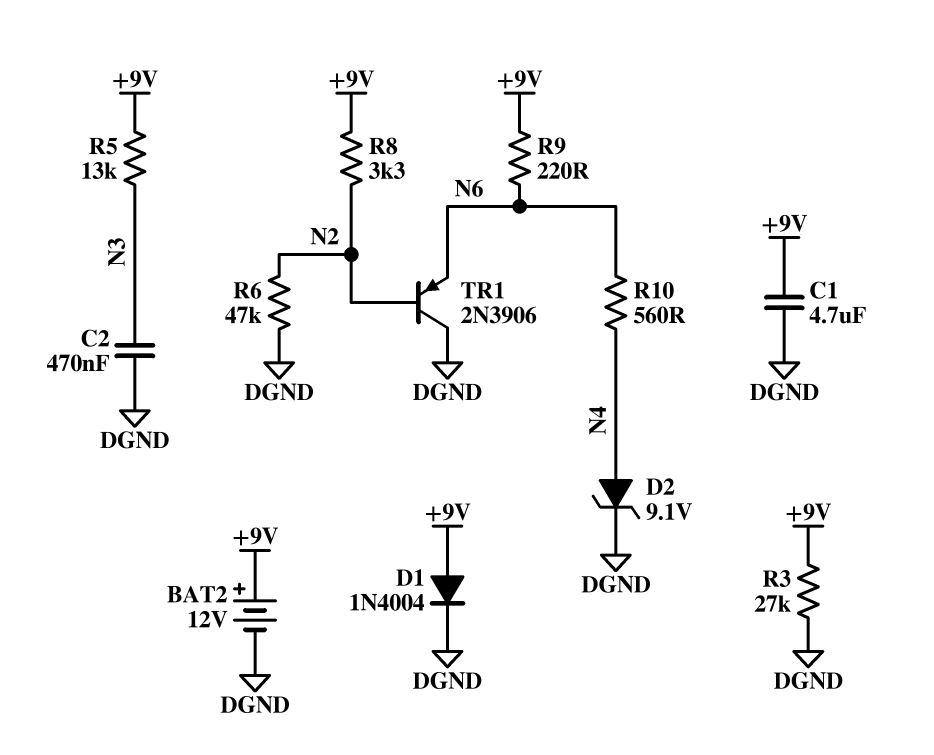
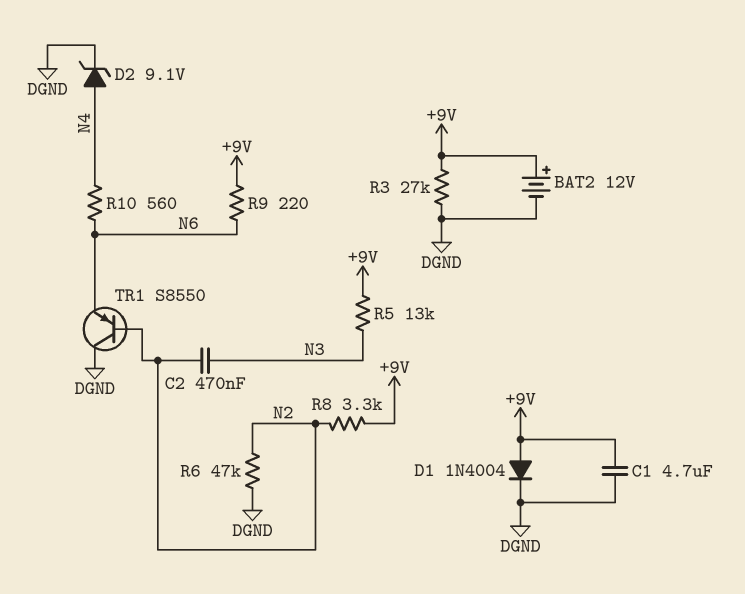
C2: 470nF (DGND, N3) -> 470nF (N2, N3)
TR1: PNP 2N3906 (B N2, C DGND, E N6) -> PNP S8550 (B N2, C DGND, E N6)

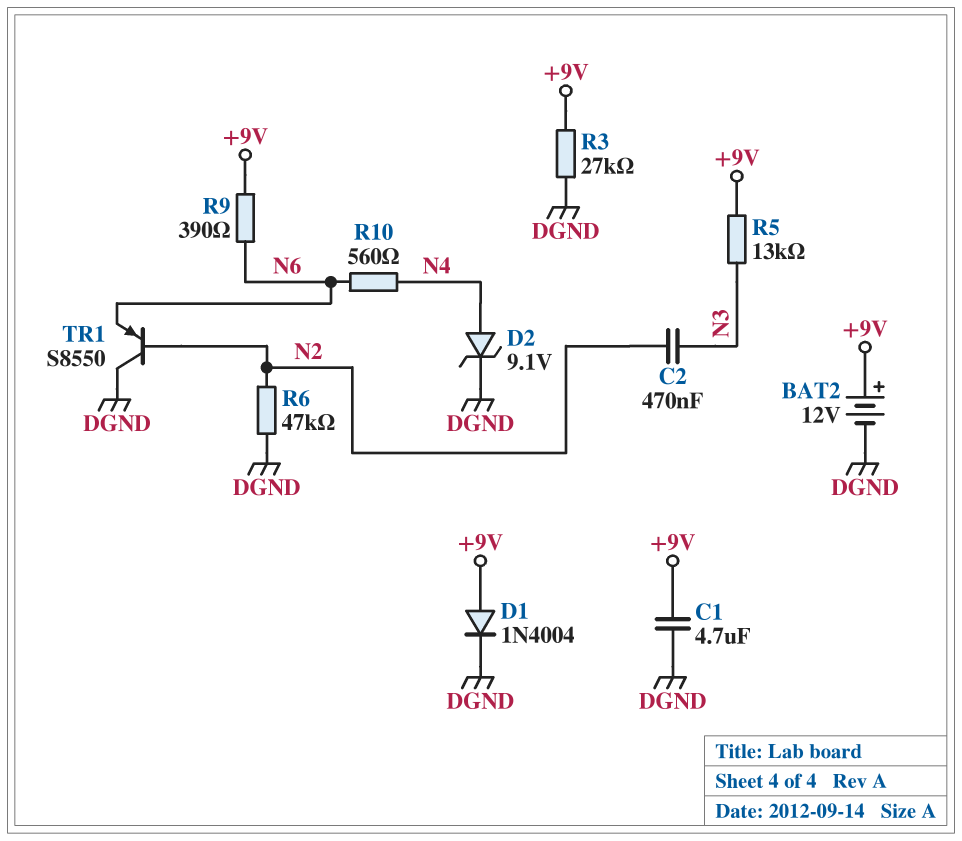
R8: 3.3k (+9V, N2) -> none
R9: 220 (+9V, N6) -> 390 (+9V, N6)

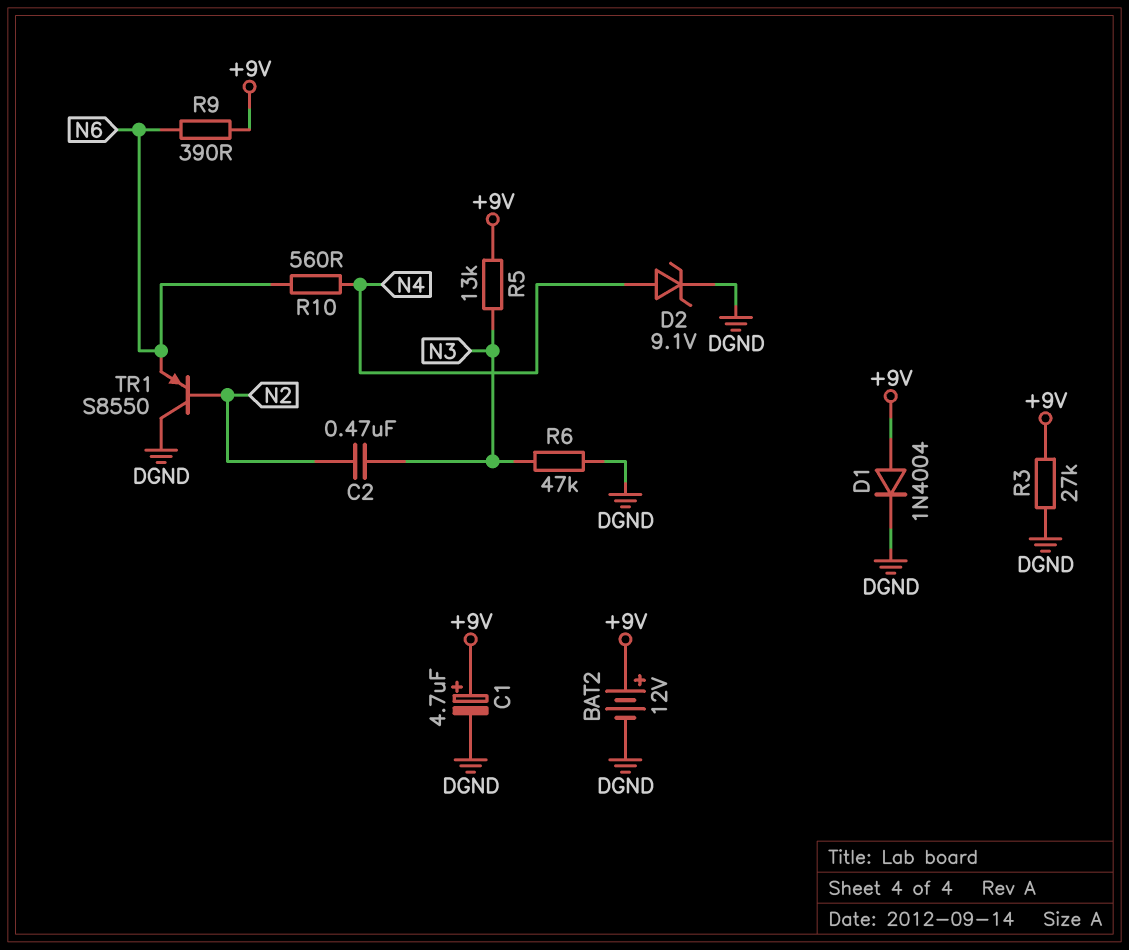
C1: 4.7uF (+9V, DGND) -> 4.7uF (plus +9V, minus DGND)
R6: 47k (DGND, N2) -> 47k (DGND, N3)

